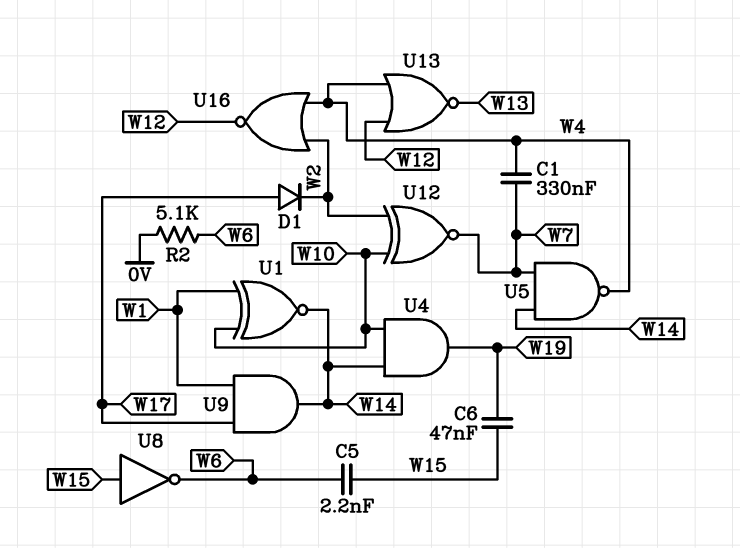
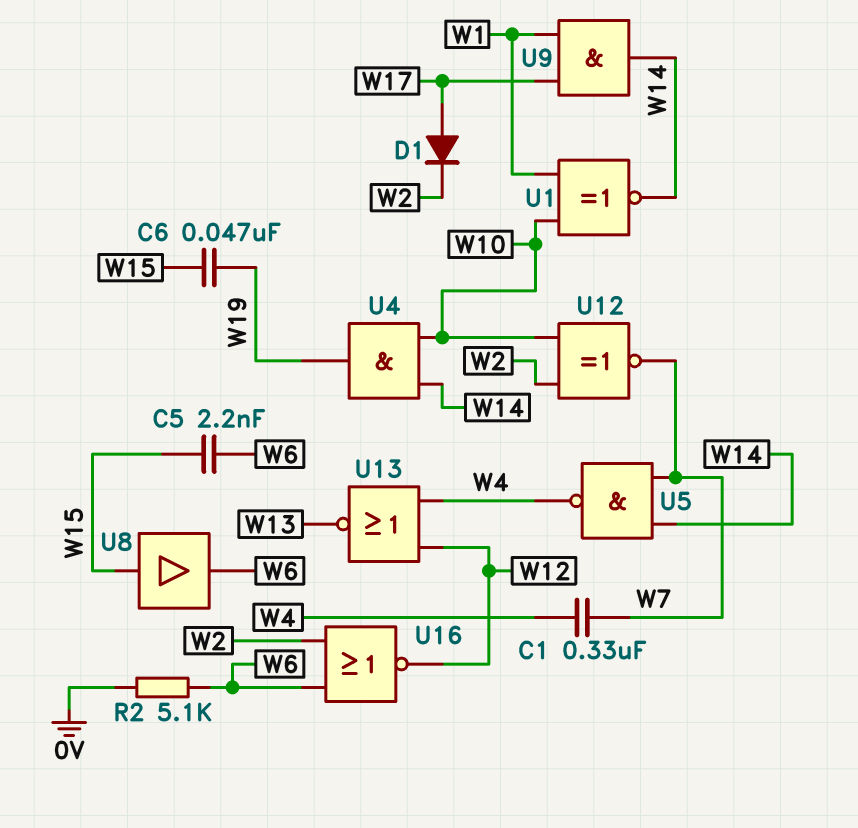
U8: NOT (in W15, out W6) -> buffer (in W15, out W6)
U16: NOR (in W2, in W4, out W12) -> NOR (in W2, in W6, out W12)

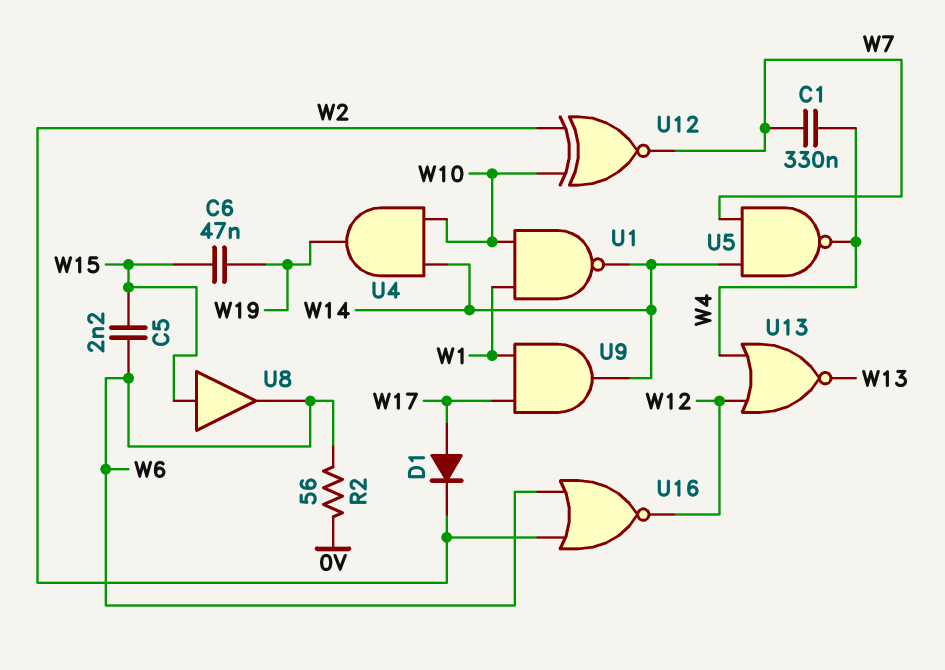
R2: 5.1k (0V, W6) -> 56 (0V, W6)
U1: XNOR (in W1, in W10, out W14) -> NAND (in W1, in W10, out W14)

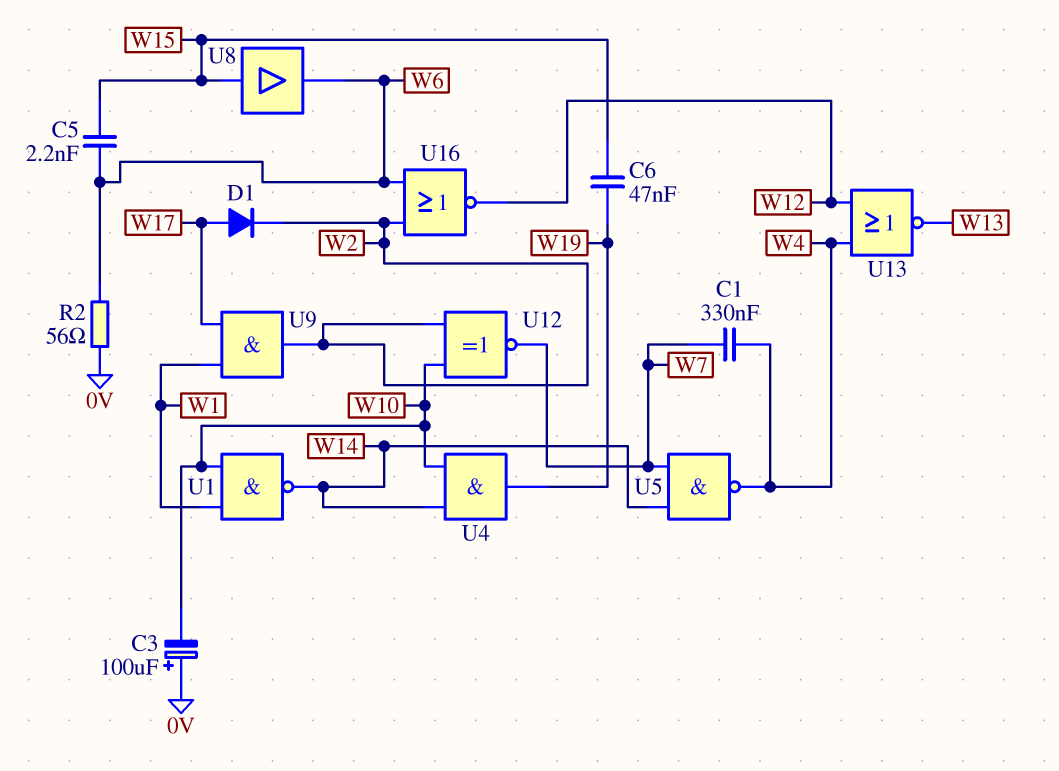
C3: none -> 100uF (plus 0V, minus W10)
U9: AND (in W1, in W17, out W14) -> AND (in W1, in W17, out W2)

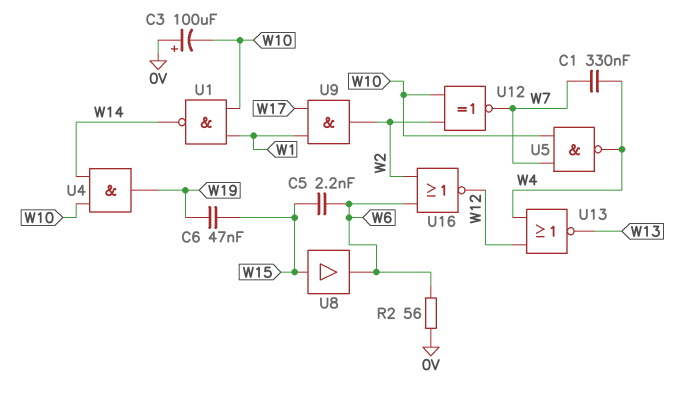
D1: diode (A W17, K W2) -> none
U5: NAND (in W7, in W14, out W4) -> NAND (in W7, in W10, out W4)

